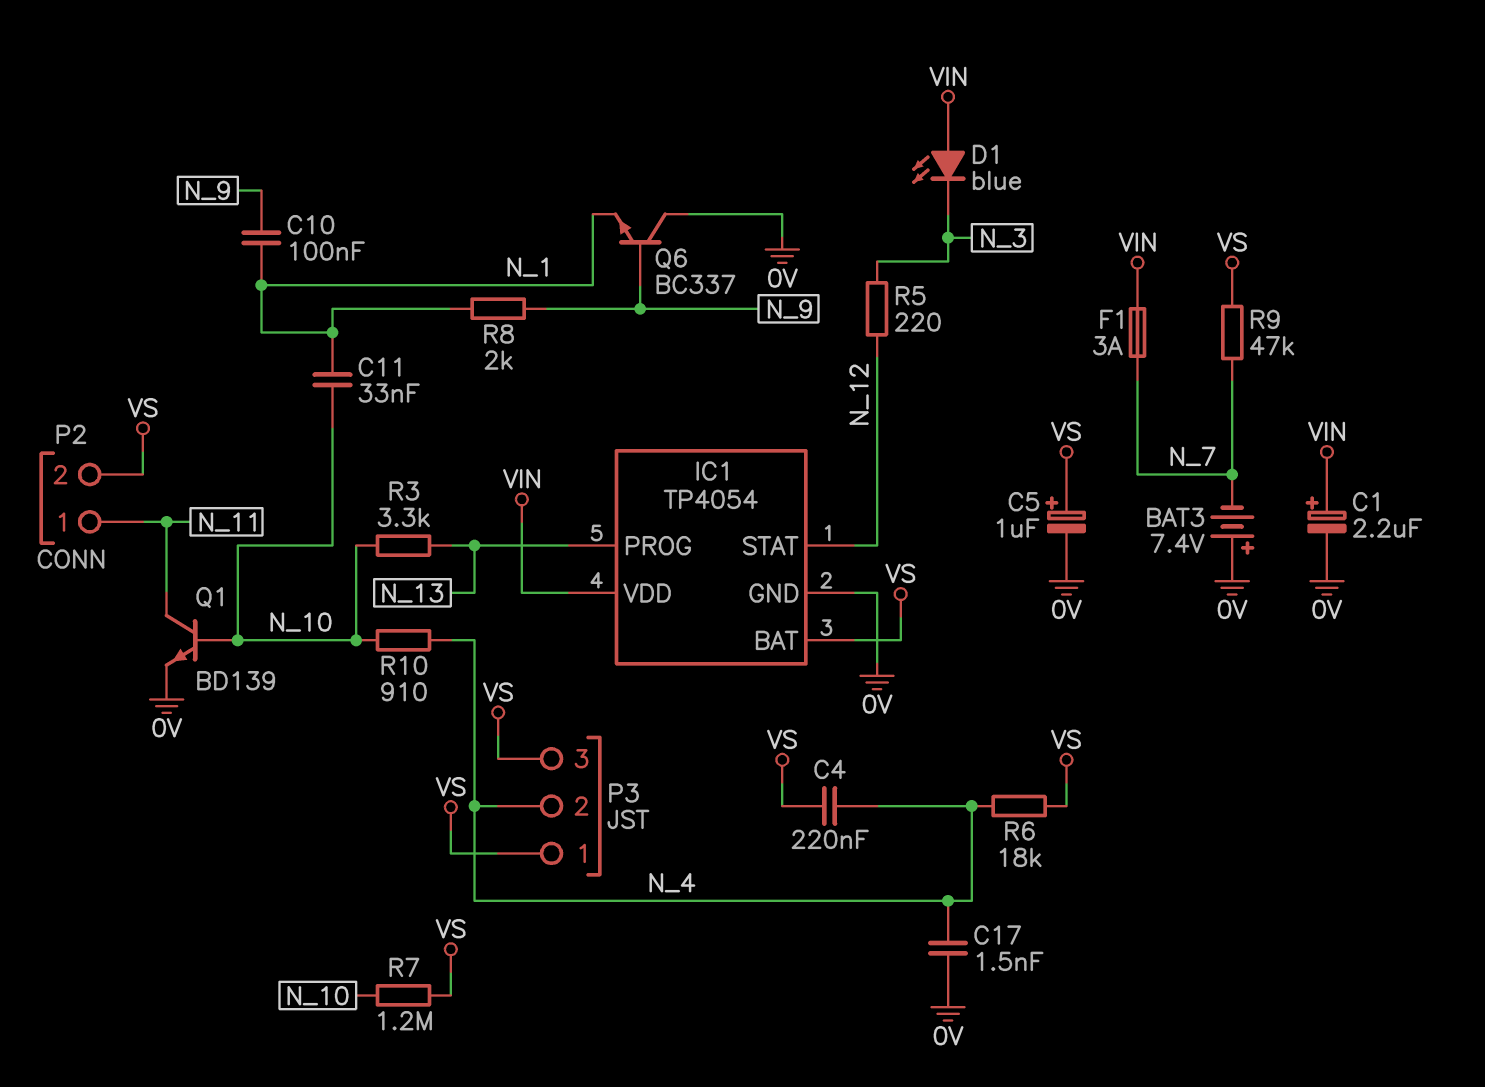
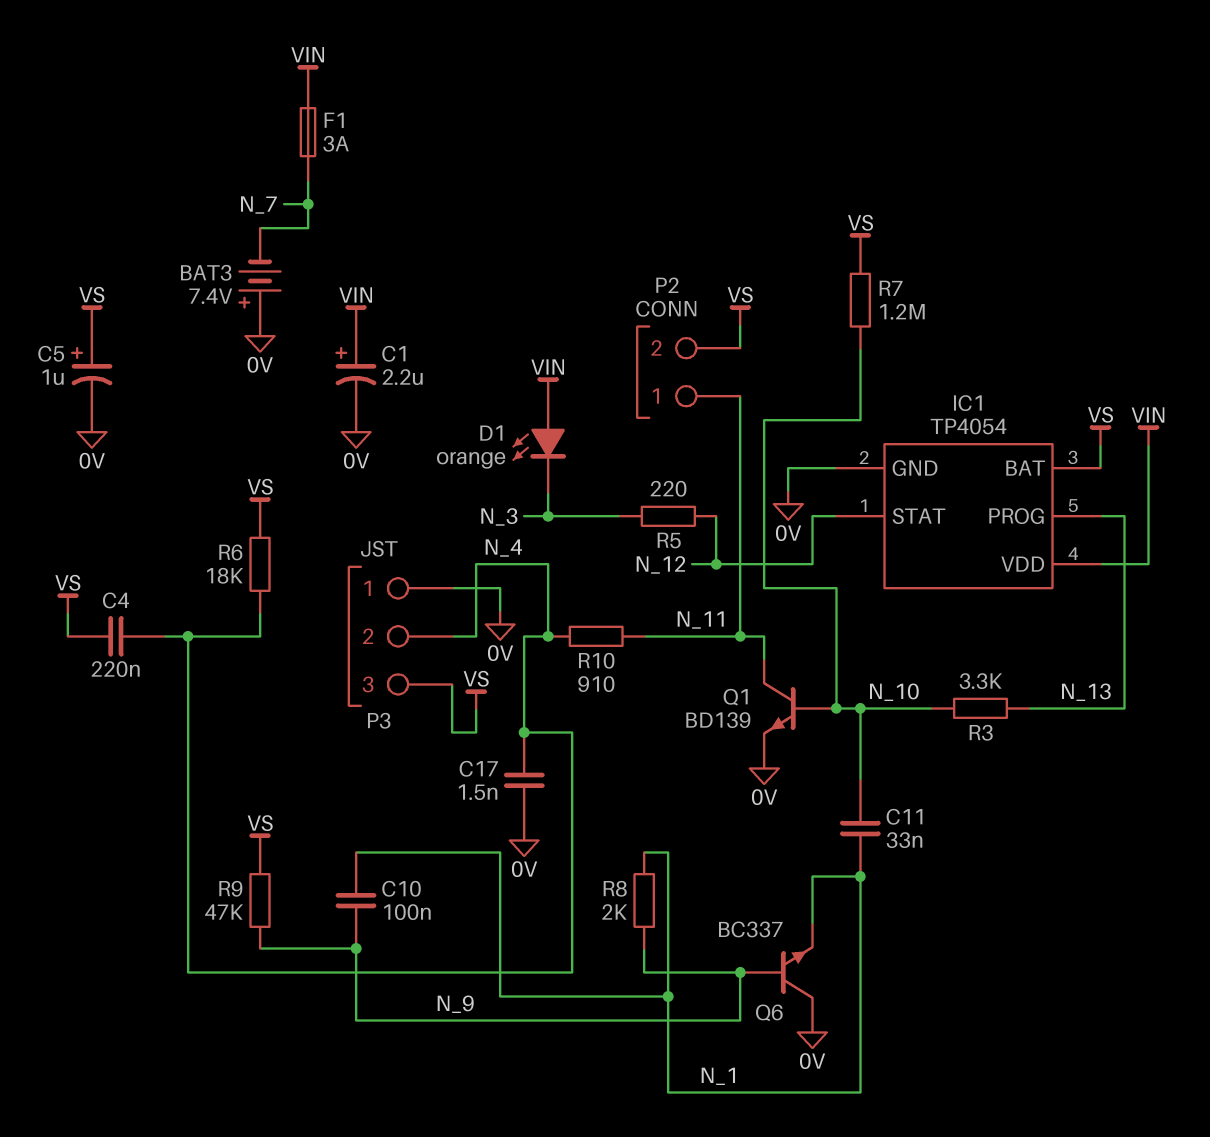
D1: LED blue (A VIN, K N_3) -> LED orange (A VIN, K N_3)
P3 pin 1: VS -> 0V
R9: 47k (N_7, VS) -> 47k (N_9, VS)
R10: 910 (N_4, N_10) -> 910 (N_4, N_11)

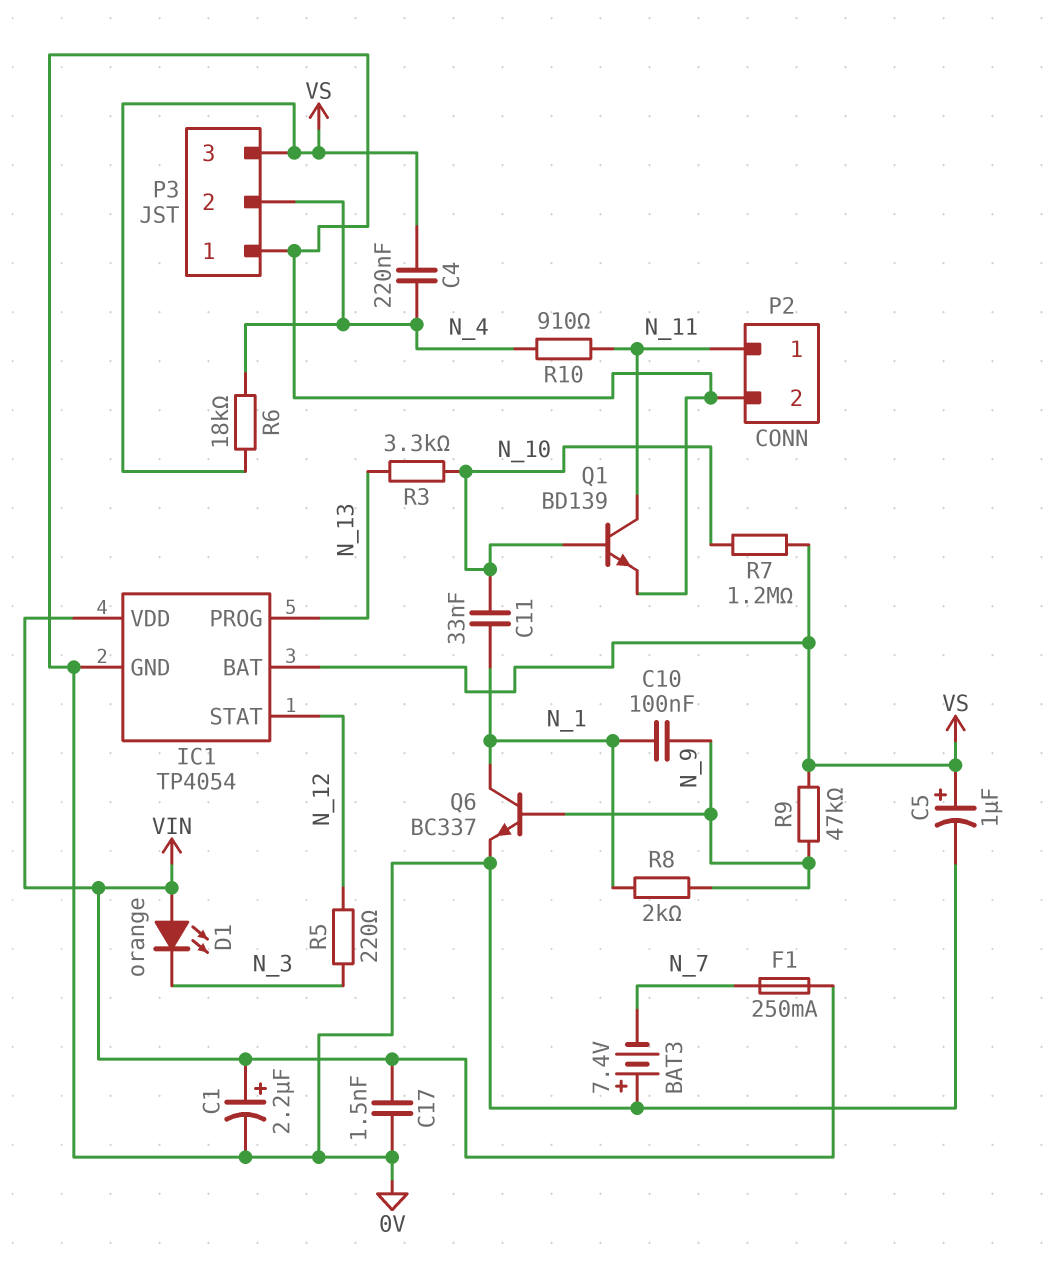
C17: 1.5nF (0V, N_4) -> 1.5nF (0V, VIN)
F1: 3A (N_7, VIN) -> 250mA (N_7, VIN)
P2 pin 2: VS -> 0V
Q6: NPN BC337 (B N_9, C 0V, E N_1) -> NPN BC337 (B N_9, C N_1, E 0V)

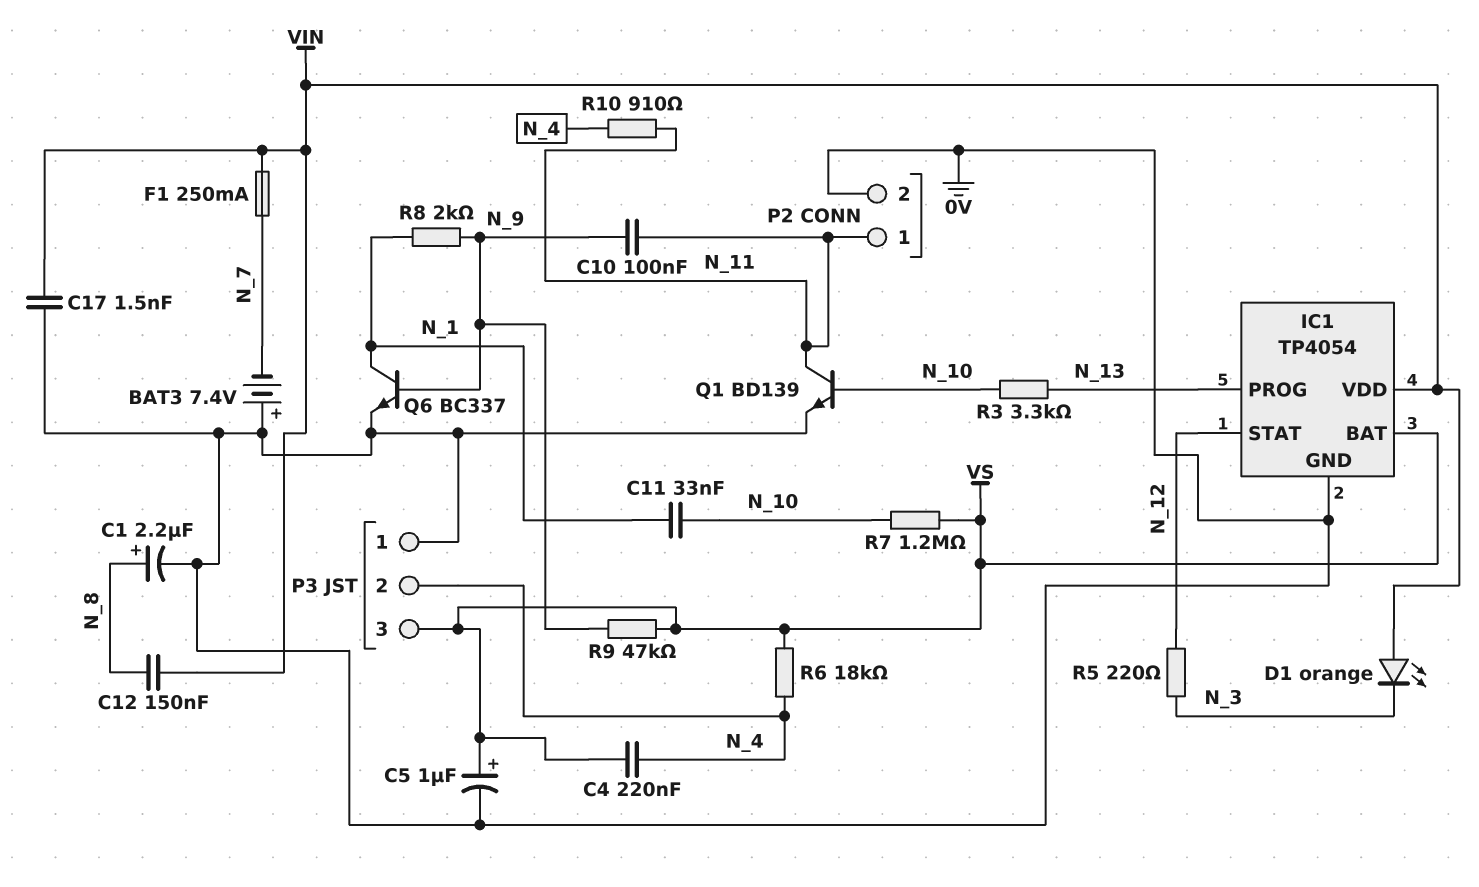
C1: 2.2uF (plus VIN, minus 0V) -> 2.2uF (plus N_8, minus 0V)
C10: 100nF (N_1, N_9) -> 100nF (N_9, N_11)
C12: none -> 150nF (N_8, VIN)

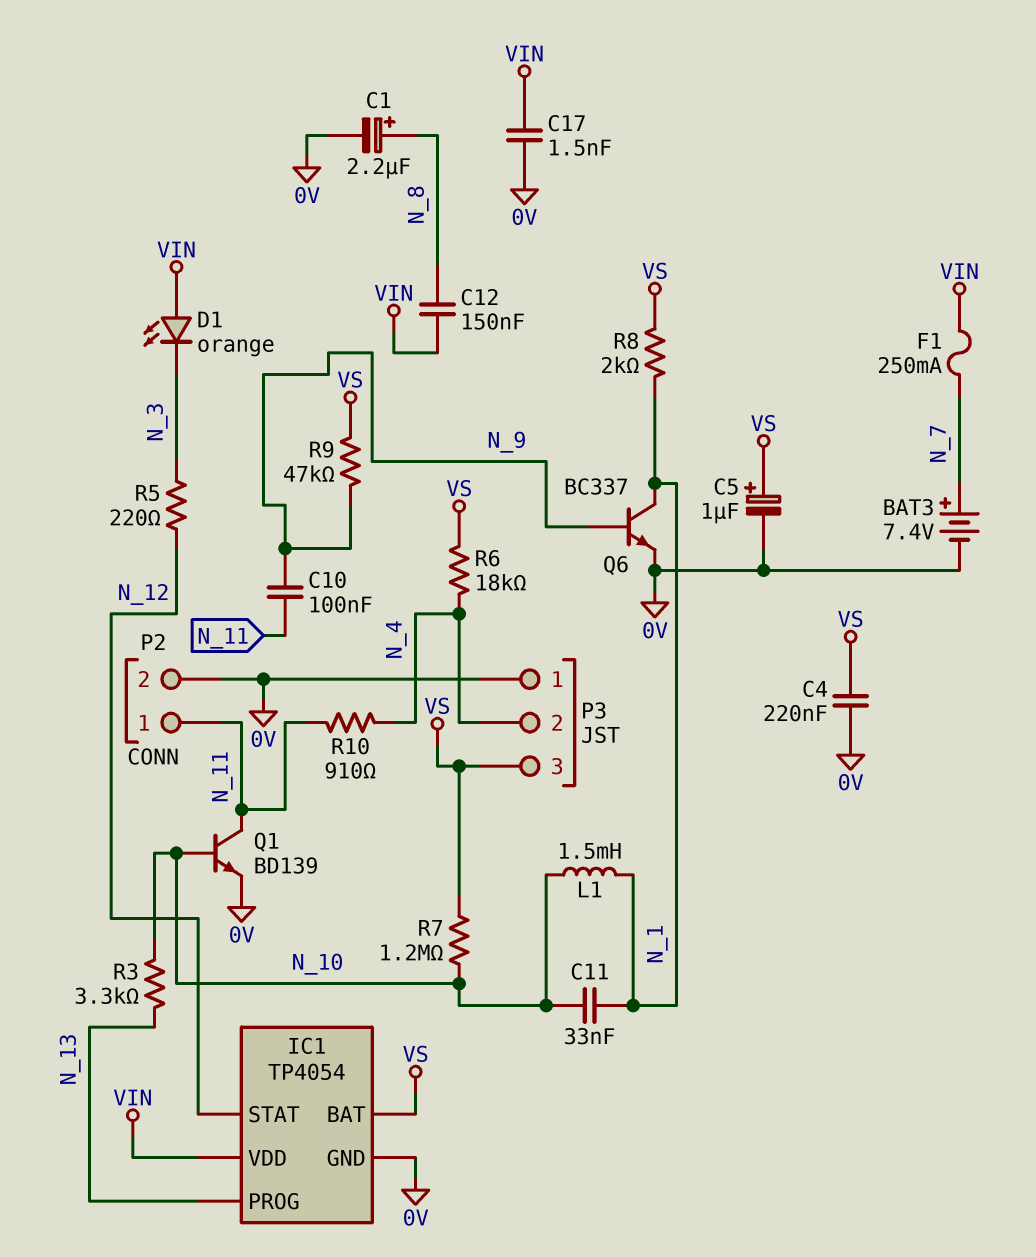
BAT3: 7.4V (plus 0V, minus N_7) -> 7.4V (plus N_7, minus 0V)
C4: 220nF (N_4, VS) -> 220nF (0V, VS)
L1: none -> 1.5mH (N_1, N_10)
R8: 2k (N_1, N_9) -> 2k (N_1, VS)

